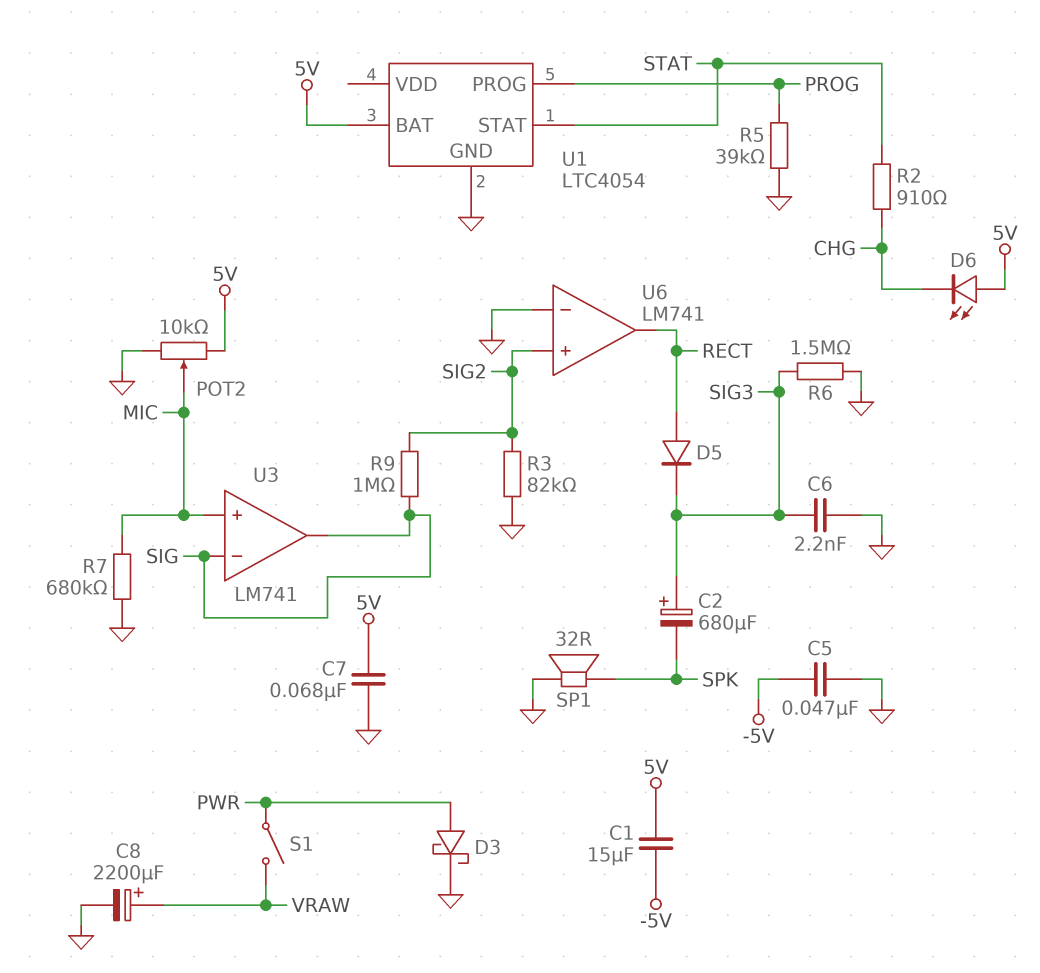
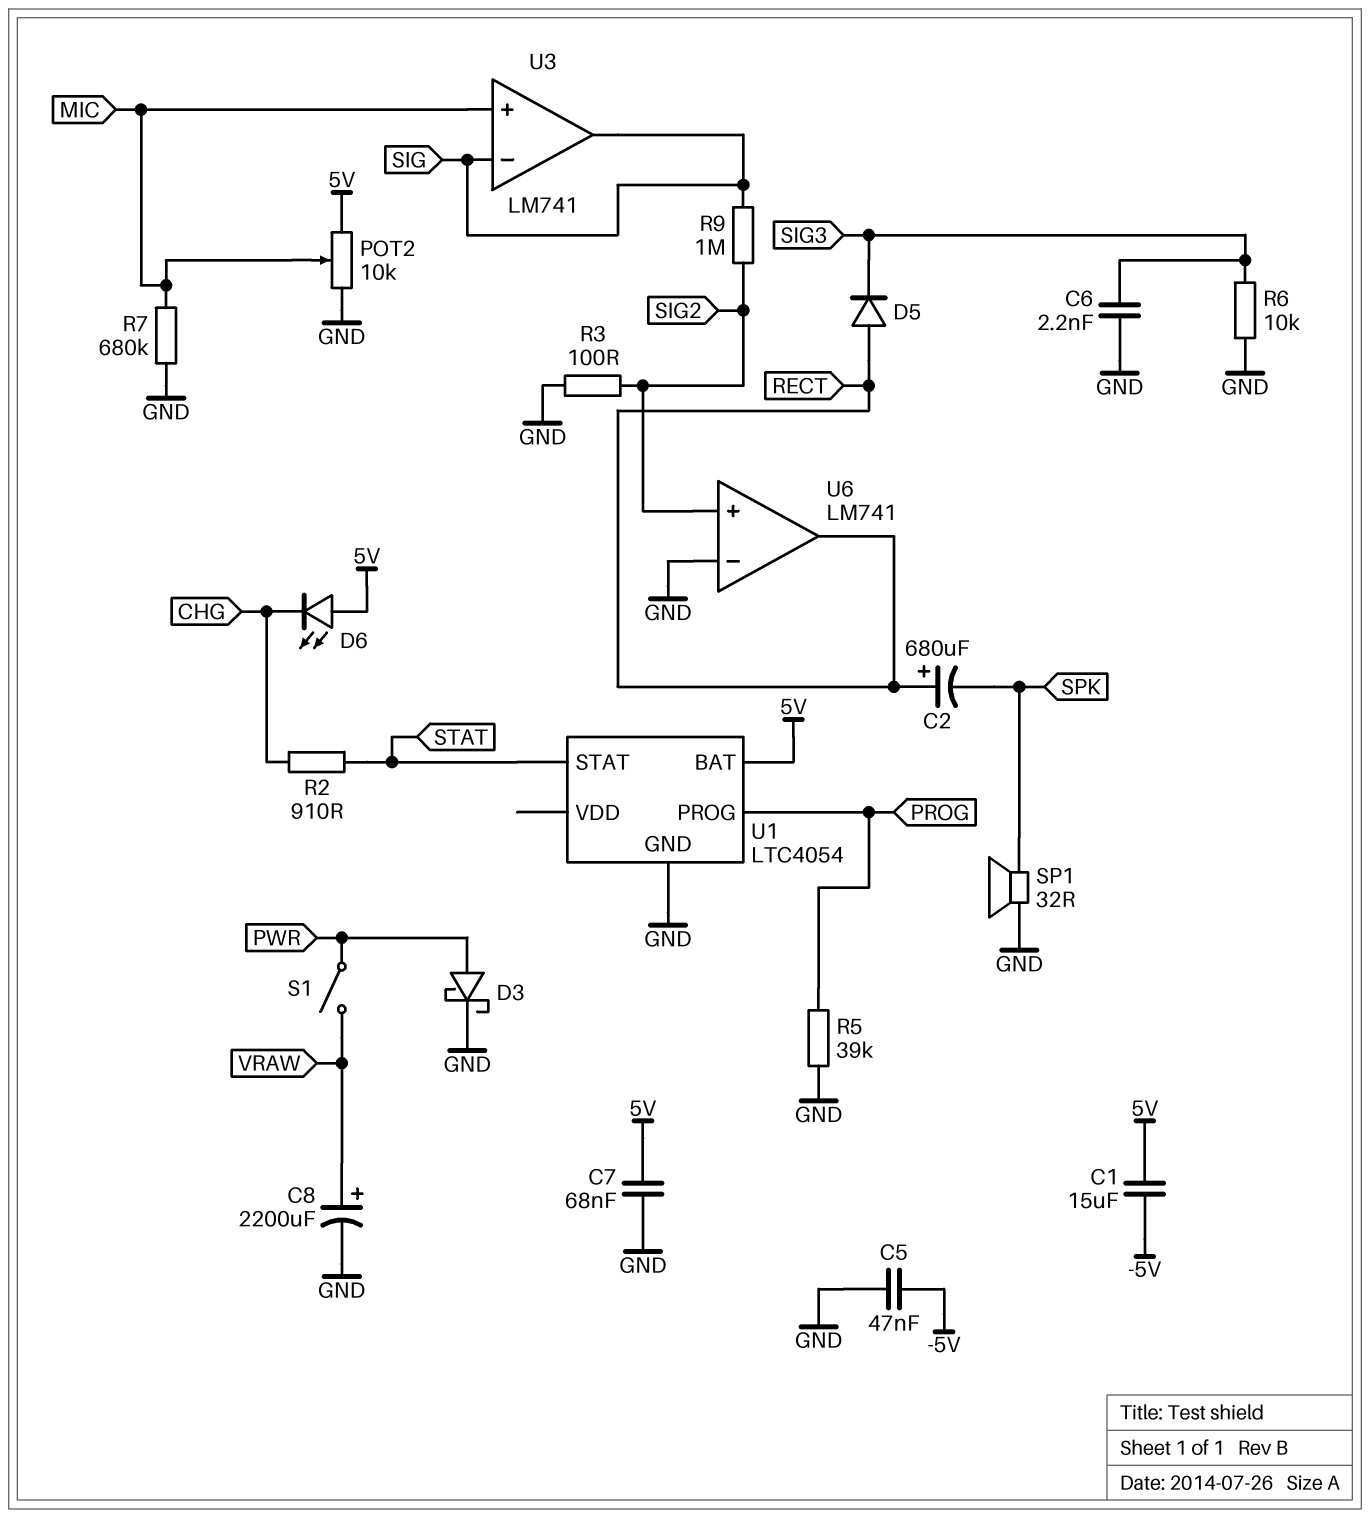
C2: 680uF (plus SIG3, minus SPK) -> 680uF (plus RECT, minus SPK)
R3: 82k (GND, SIG2) -> 100 (GND, SIG2)
R6: 1.5M (GND, SIG3) -> 10k (GND, SIG3)

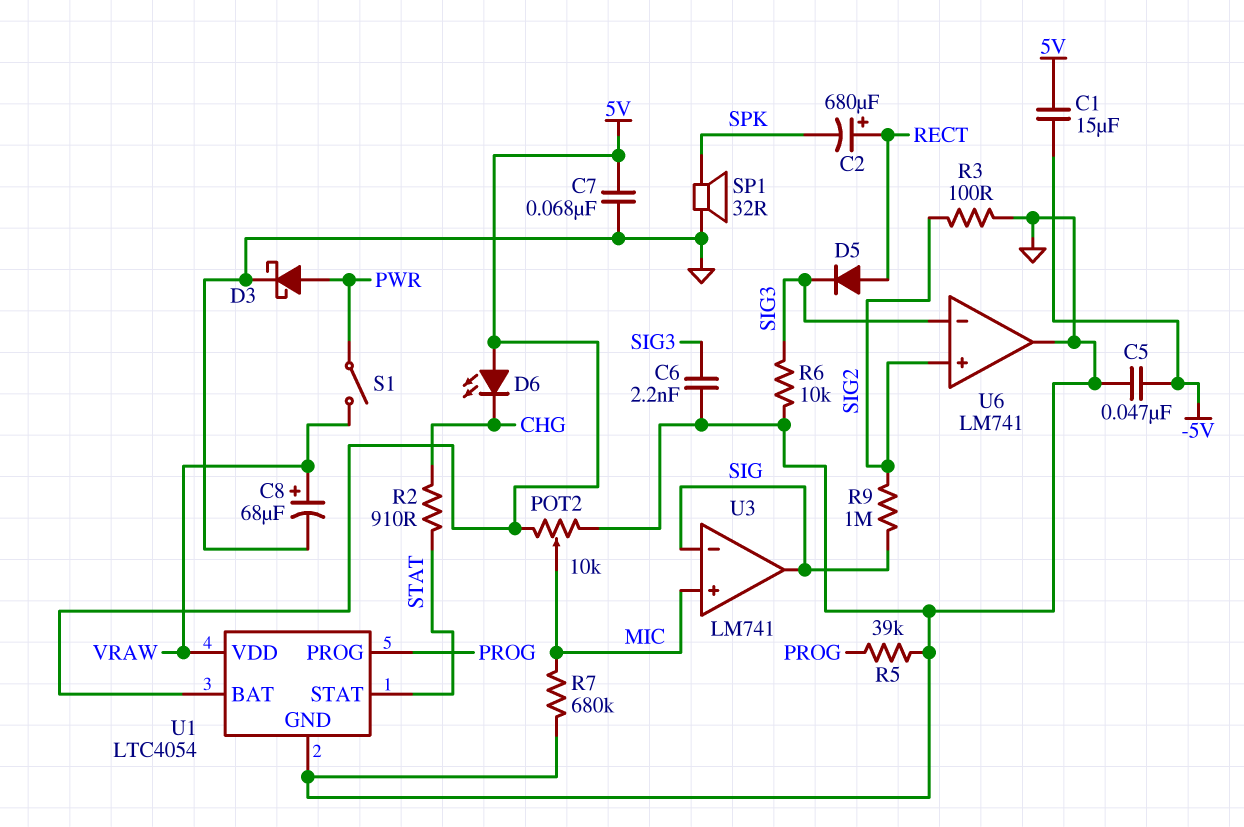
C8: 2200uF (plus VRAW, minus GND) -> 68uF (plus VRAW, minus GND)
U1 pin VDD: none -> VRAW
U6 pin in-: GND -> SIG3
U6 pin out: RECT -> GND

